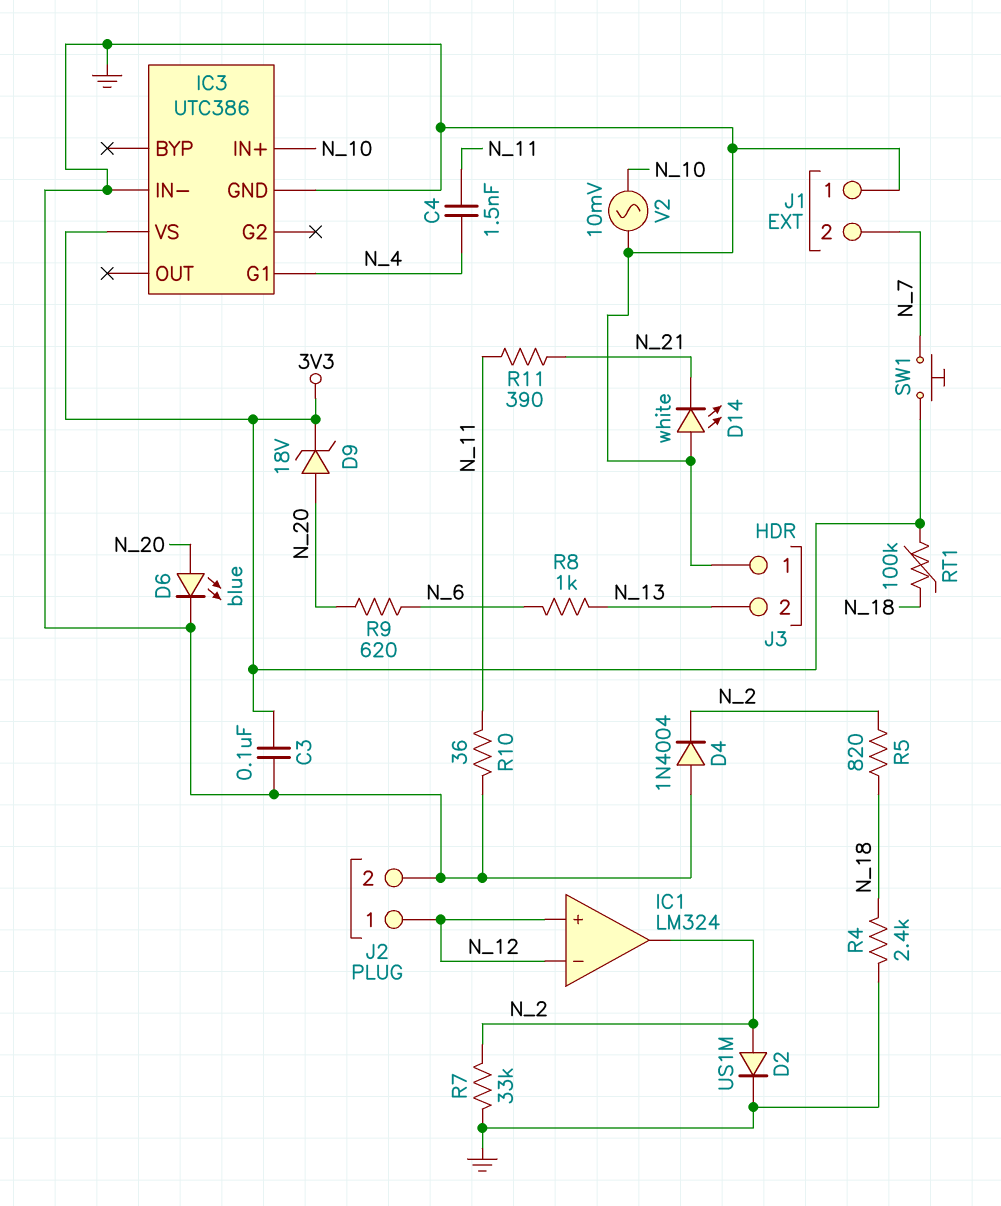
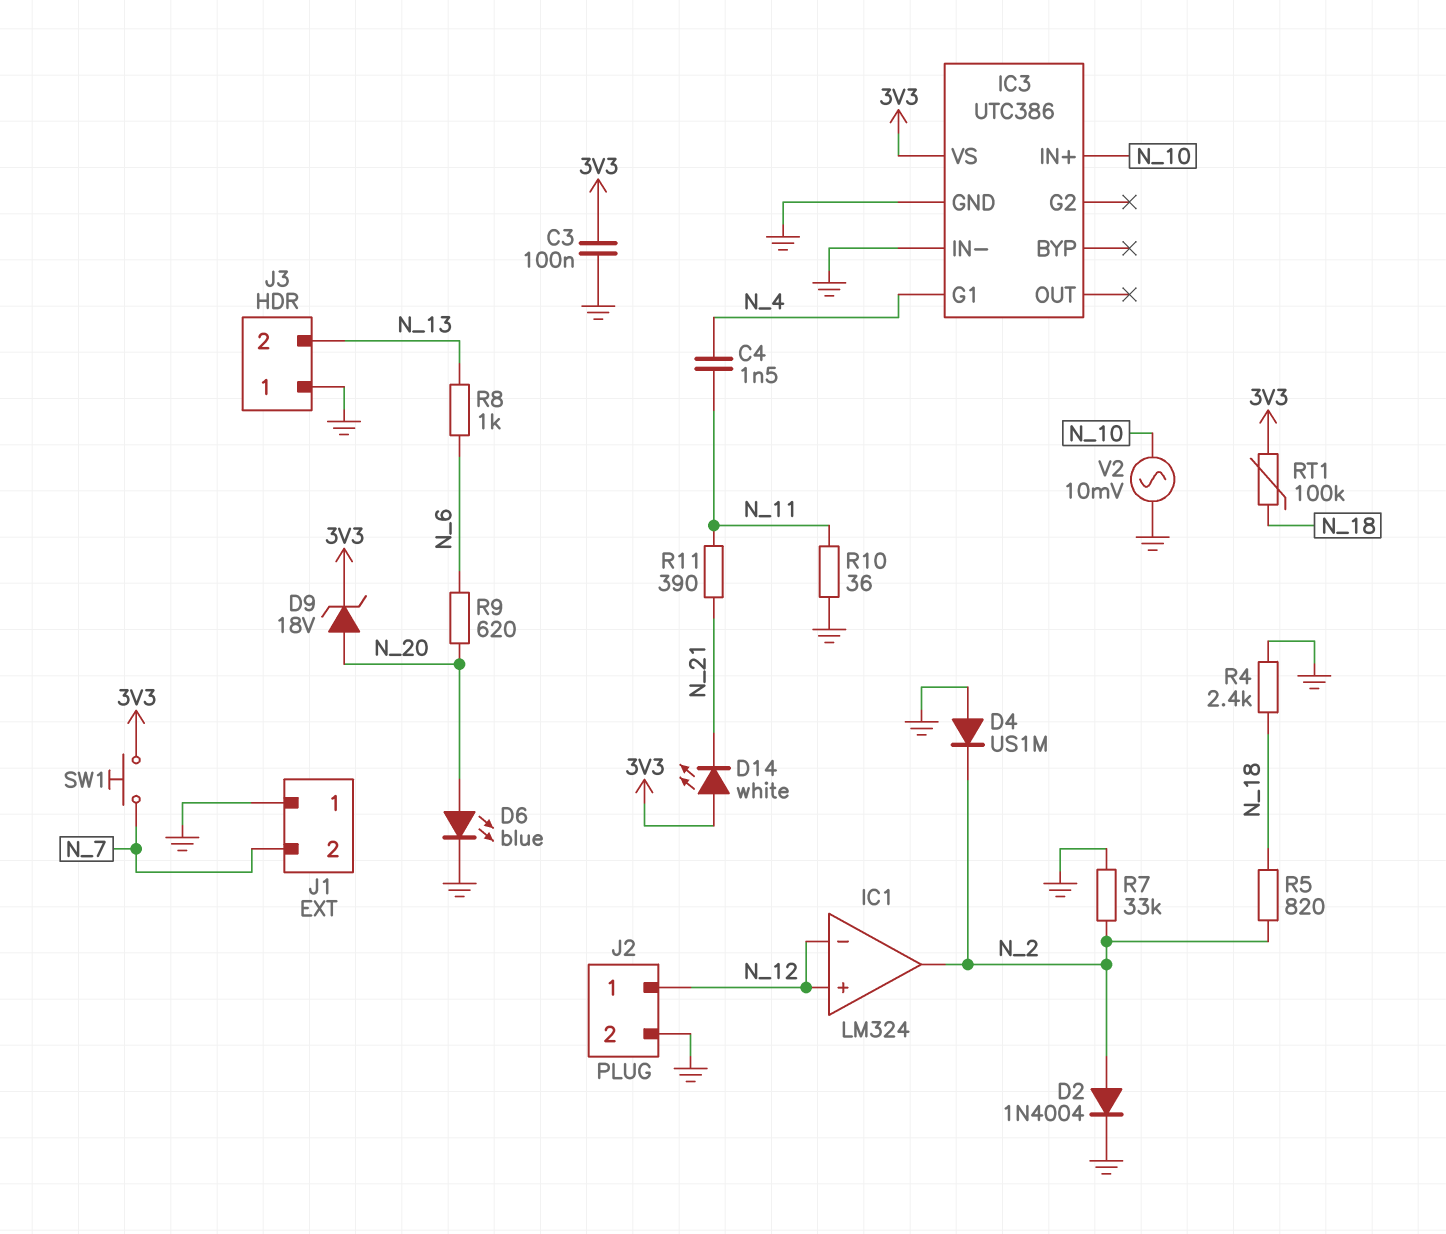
D2: diode US1M (A N_2, K GND) -> diode 1N4004 (A N_2, K GND)
D4: diode 1N4004 (A GND, K N_2) -> diode US1M (A GND, K N_2)
D14: LED white (A GND, K N_21) -> LED white (A 3V3, K N_21)

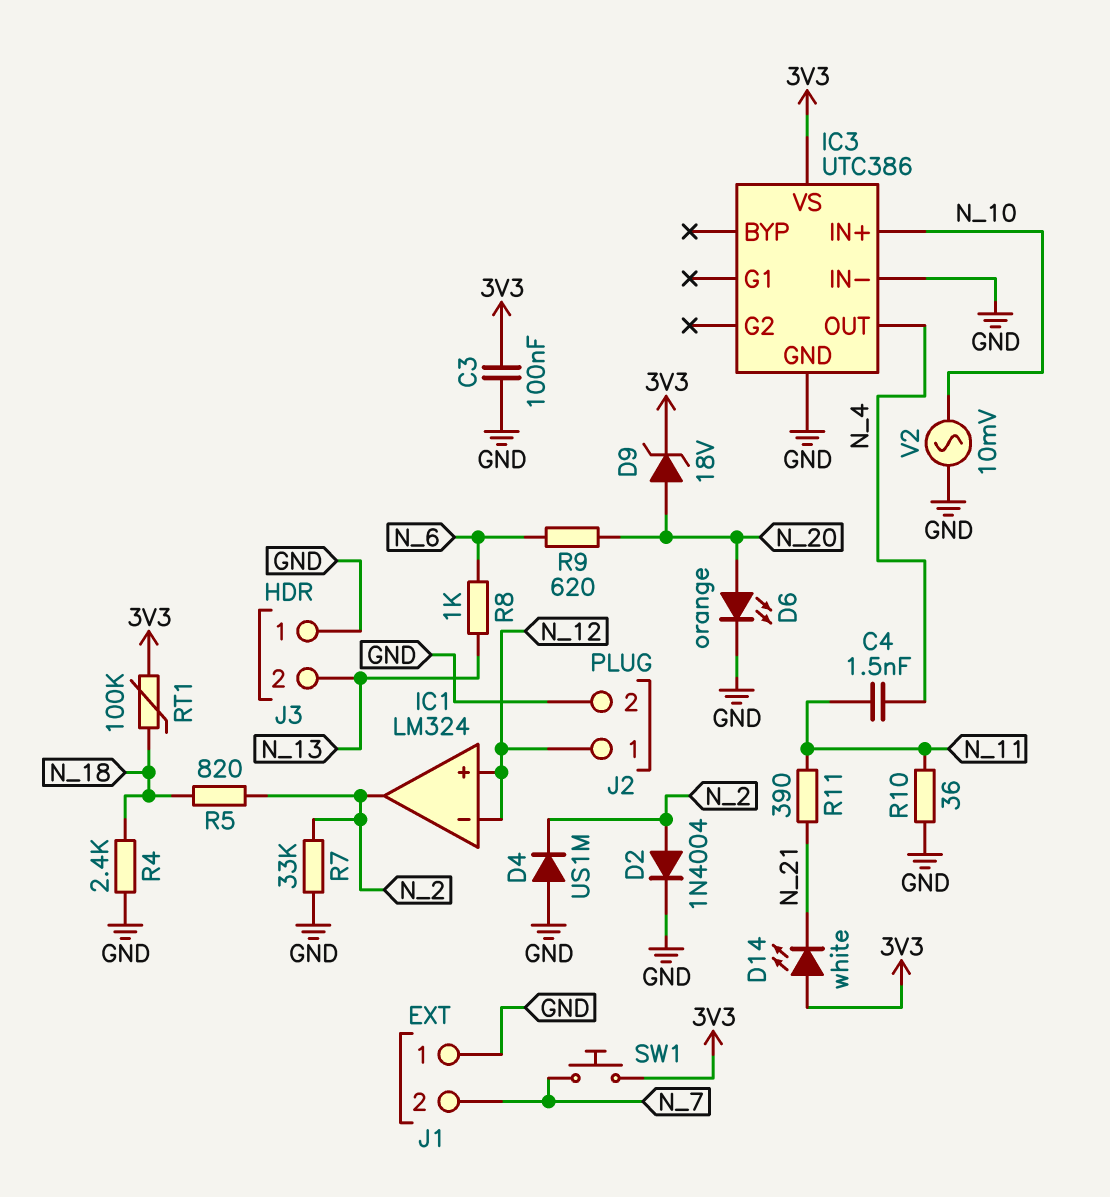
D6: LED blue (A N_20, K GND) -> LED orange (A N_20, K GND)
IC3 pin G1: N_4 -> none
IC3 pin OUT: none -> N_4

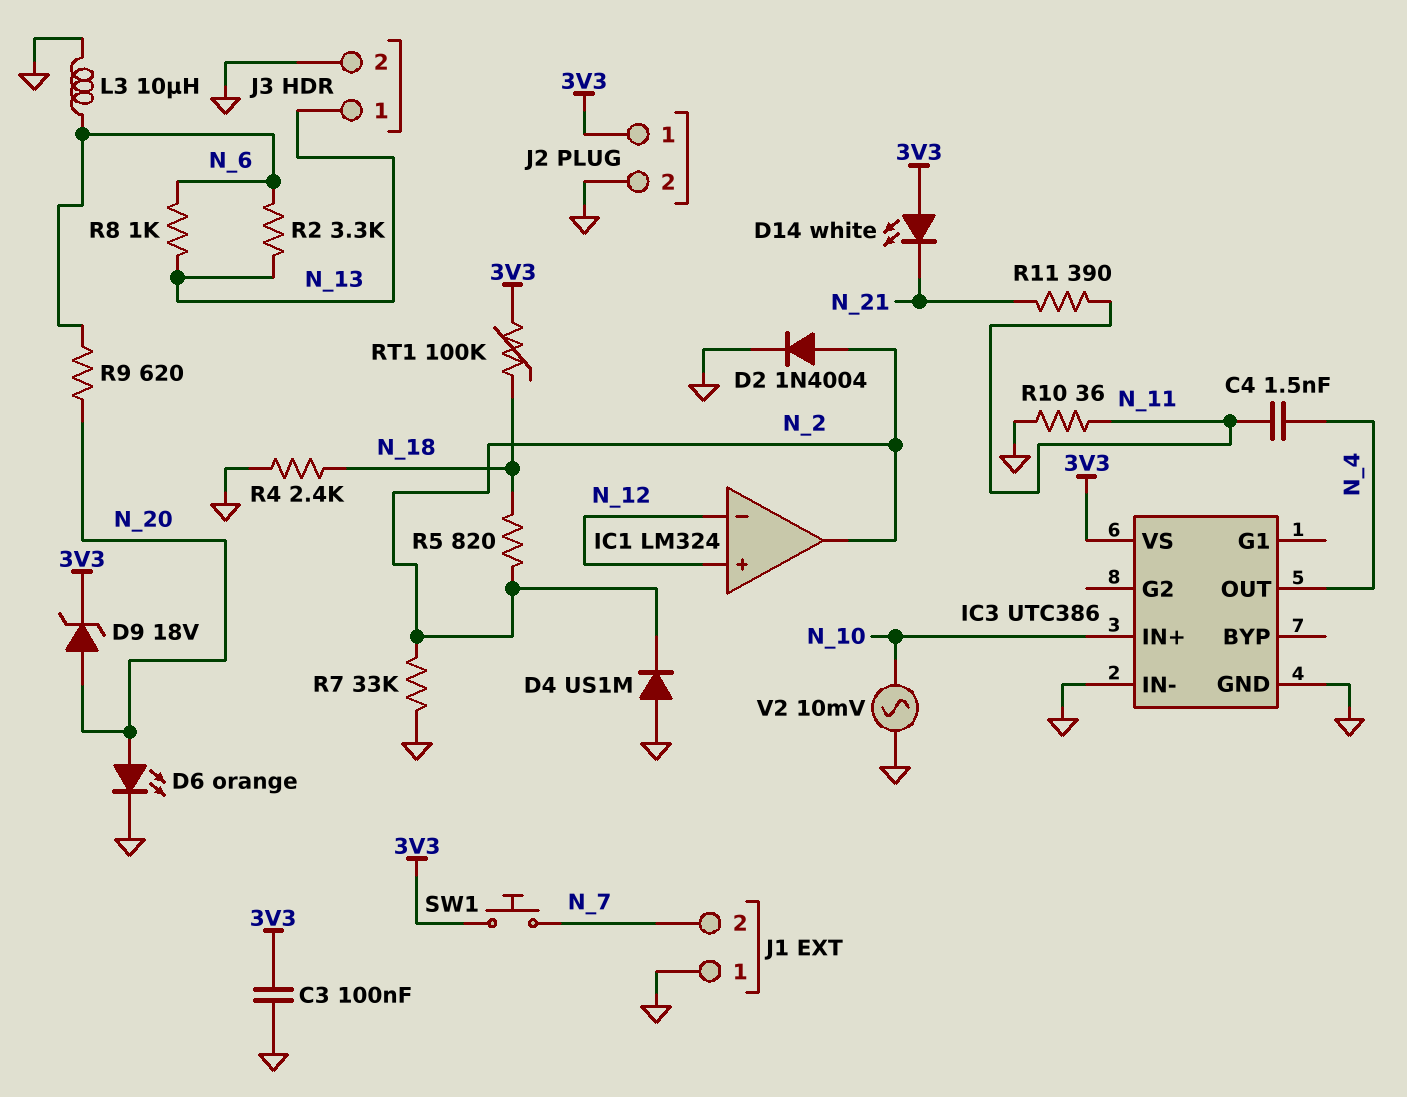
J2 pin 1: N_12 -> 3V3
J3 pin 1: GND -> N_13
J3 pin 2: N_13 -> GND
L3: none -> 10uH (GND, N_6)
R2: none -> 3.3k (N_6, N_13)

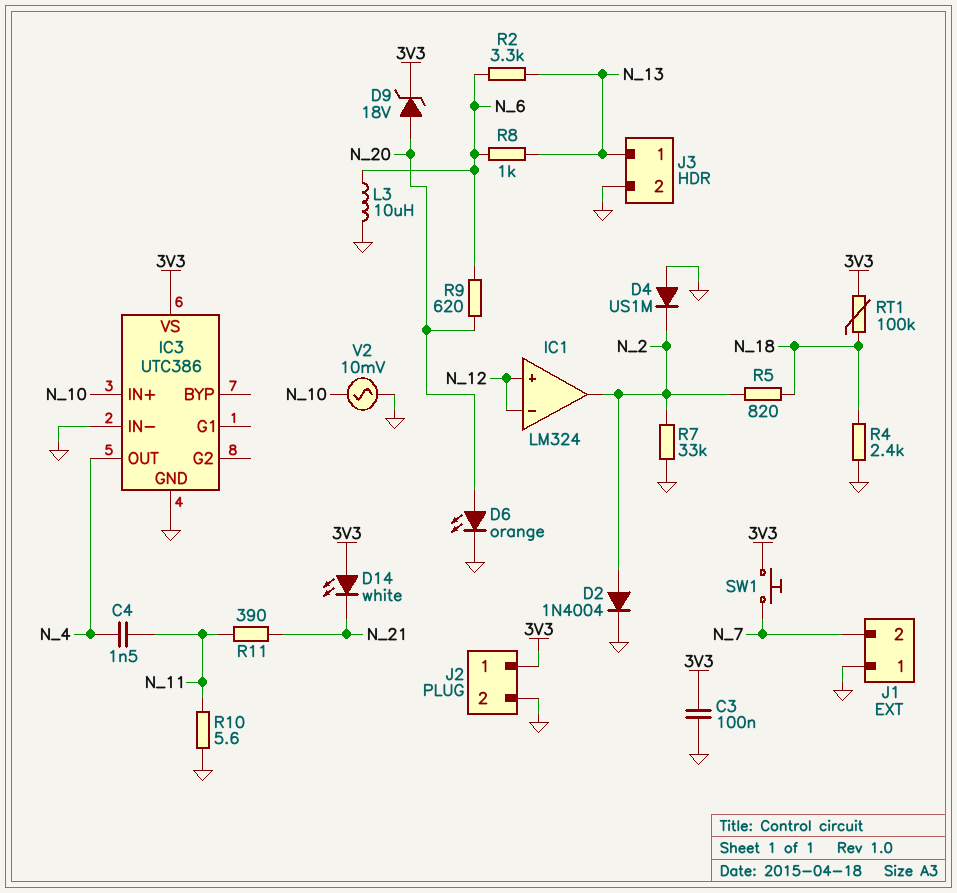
R10: 36 (GND, N_11) -> 5.6 (GND, N_11)

